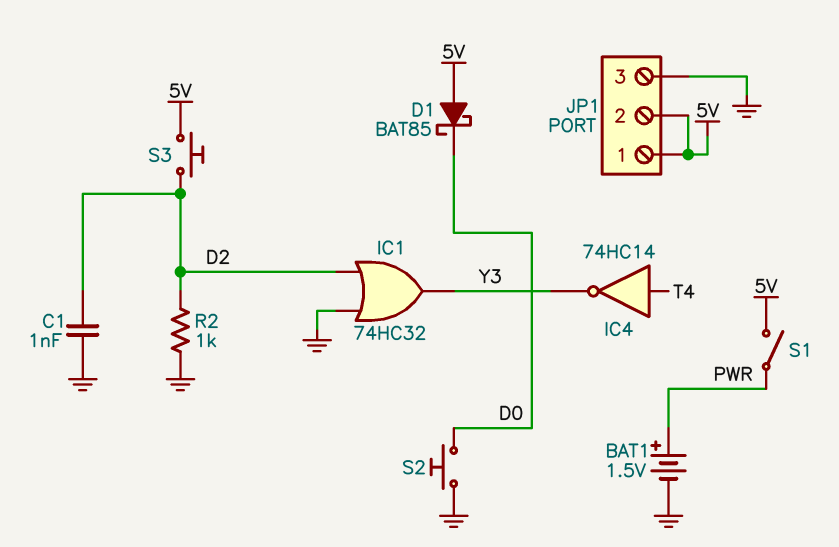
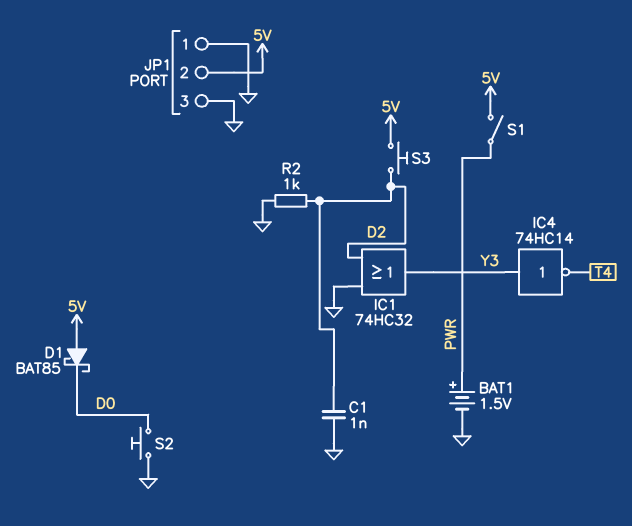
IC4: NOT 74HC14 (in T4, out Y3) -> NOT 74HC14 (in Y3, out T4)
JP1 pin 1: 5V -> GND

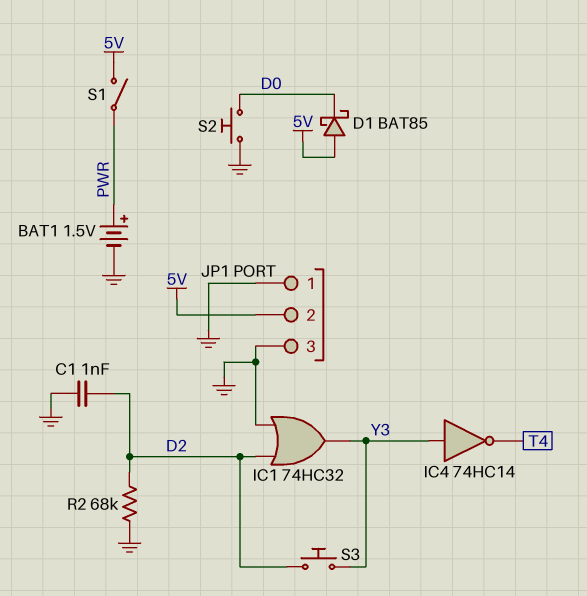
R2: 1k (D2, GND) -> 68k (D2, GND)
S3: button (5V, D2) -> button (D2, Y3)

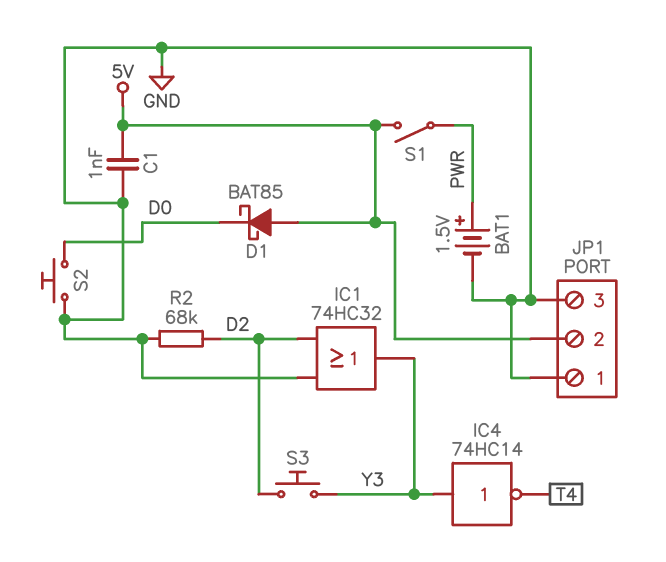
C1: 1nF (D2, GND) -> 1nF (5V, GND)

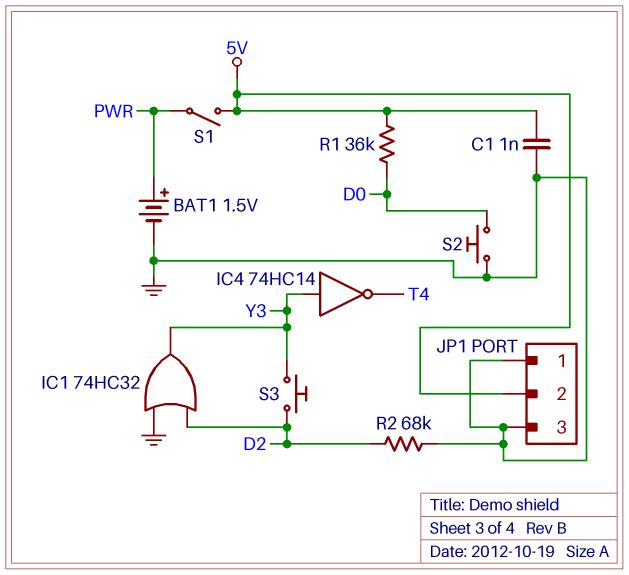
D1: schottky BAT85 (A 5V, K D0) -> none
R1: none -> 36k (5V, D0)

